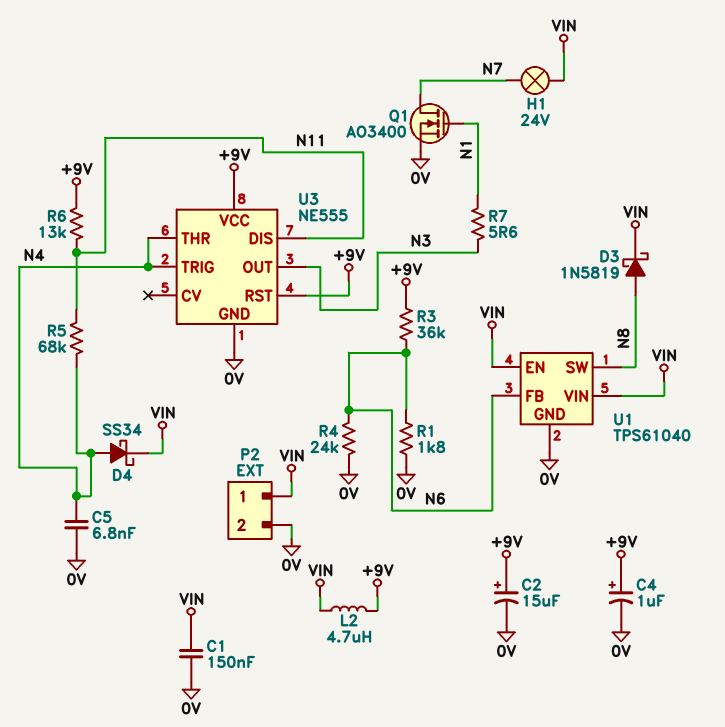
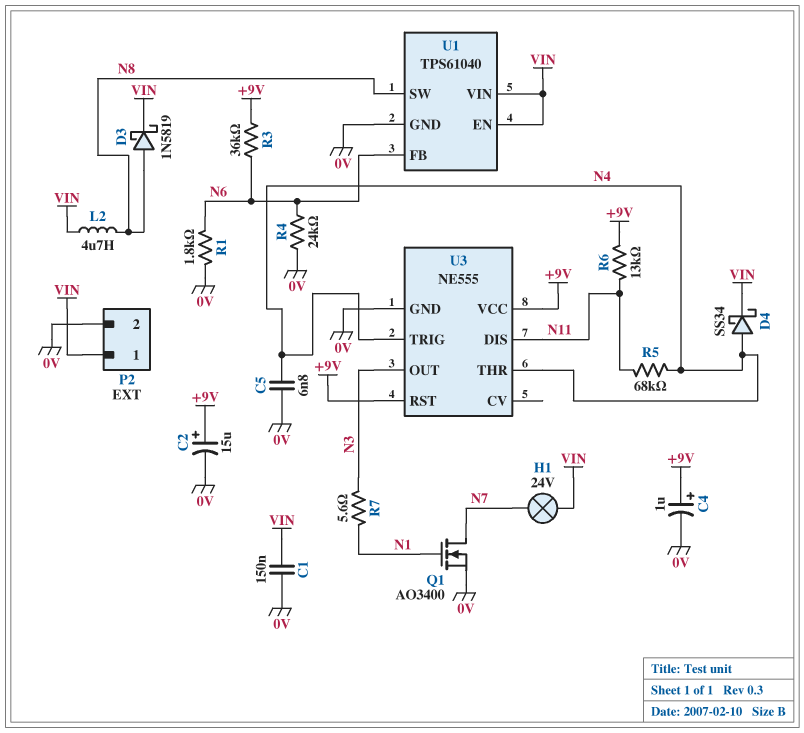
L2: 4.7uH (+9V, VIN) -> 4.7uH (N8, VIN)

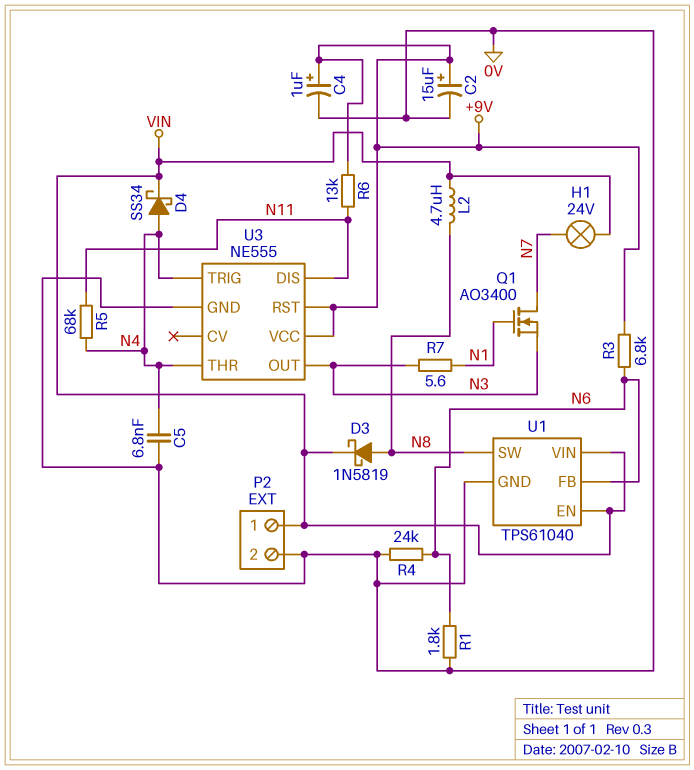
C1: 150nF (0V, VIN) -> none
Q1: NMOS AO3400 (G N1, D N7, S 0V) -> NMOS AO3400 (G N1, D N7, S N3)
R3: 36k (+9V, N6) -> 6.8k (+9V, N6)

